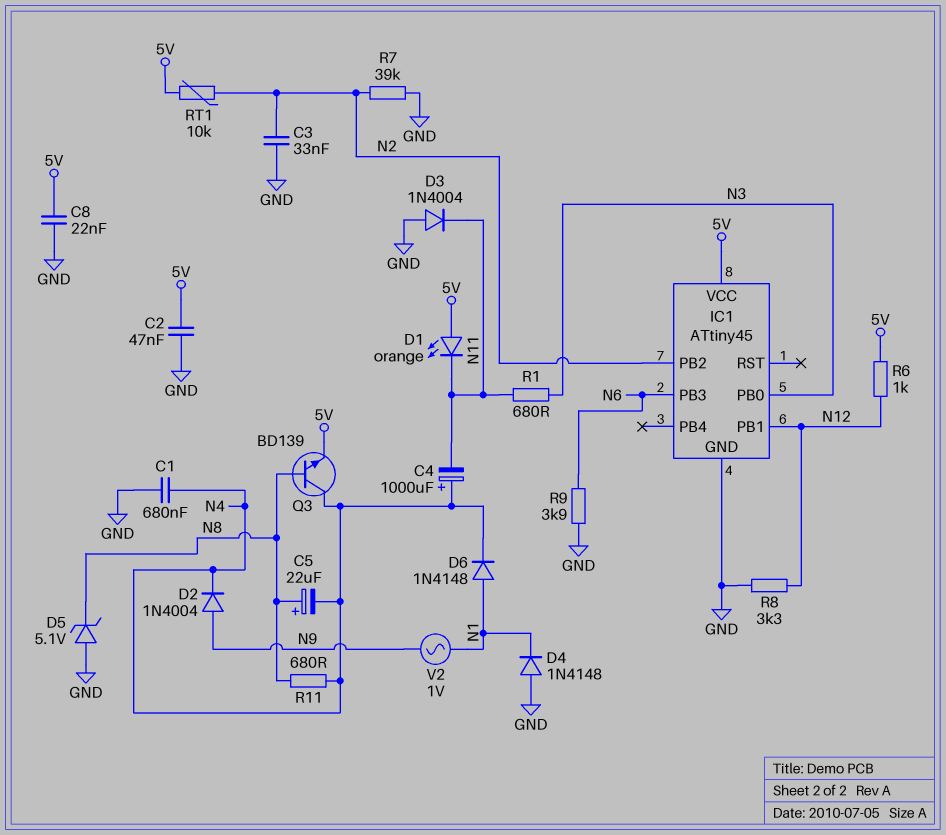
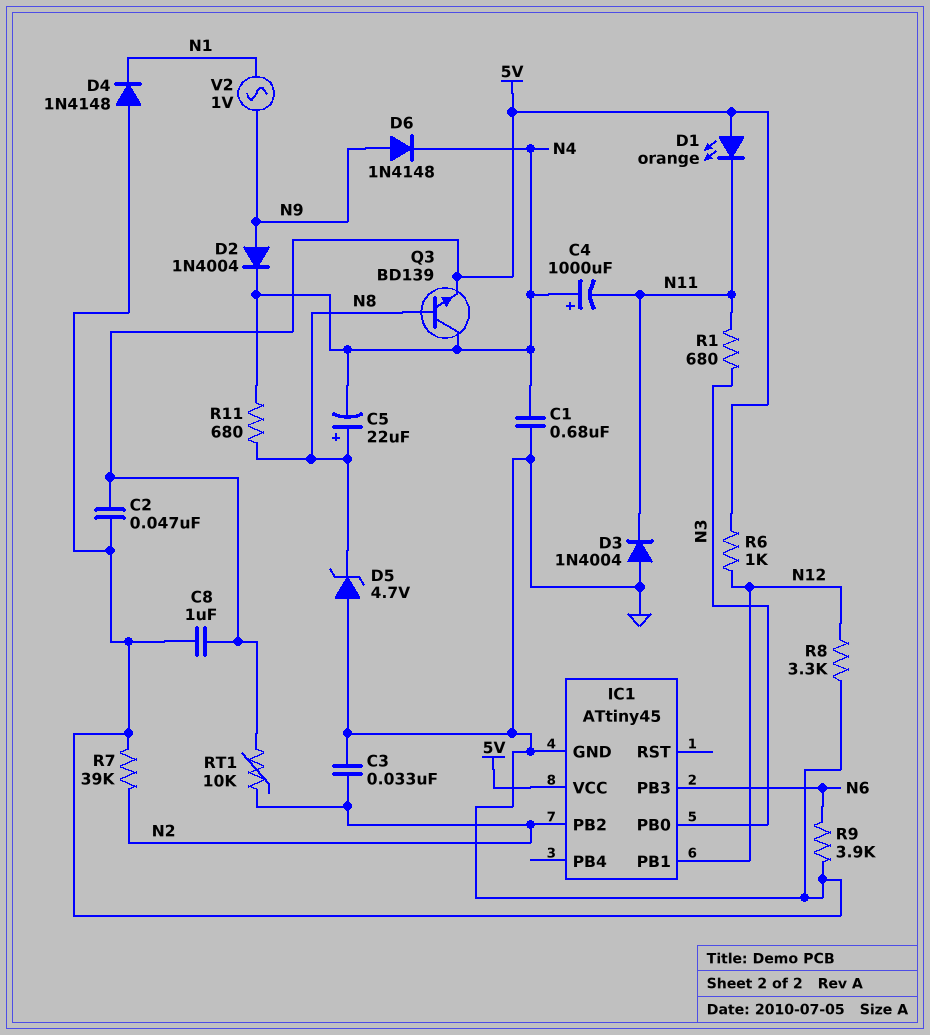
C8: 22nF (5V, GND) -> 1uF (5V, GND)
D5: zener 5.1V (A GND, K N8) -> zener 4.7V (A GND, K N8)
D6: diode 1N4148 (A N1, K N4) -> diode 1N4148 (A N9, K N4)

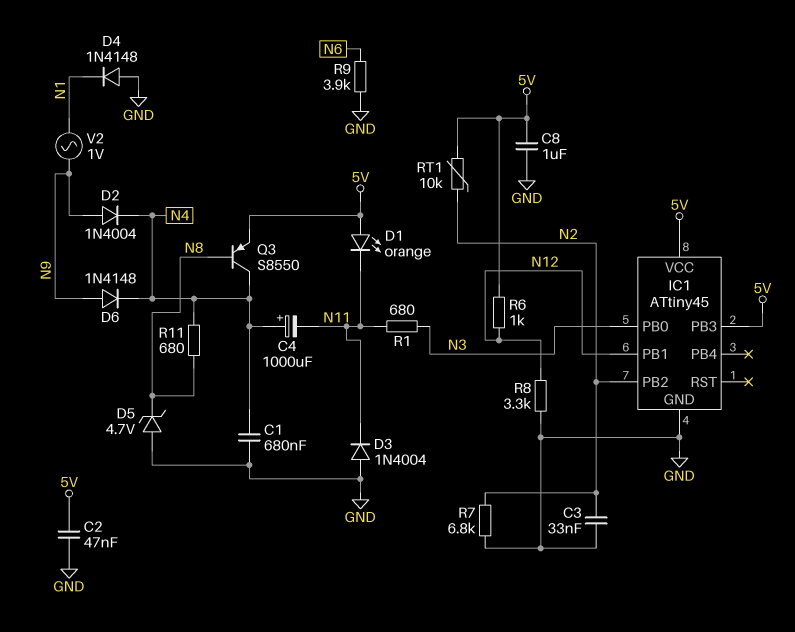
C5: 22uF (plus N8, minus N4) -> none
IC1 pin PB3: N6 -> 5V
Q3: NPN BD139 (B N8, C N4, E 5V) -> PNP S8550 (B N8, C N4, E 5V)
R7: 39k (GND, N2) -> 6.8k (GND, N2)

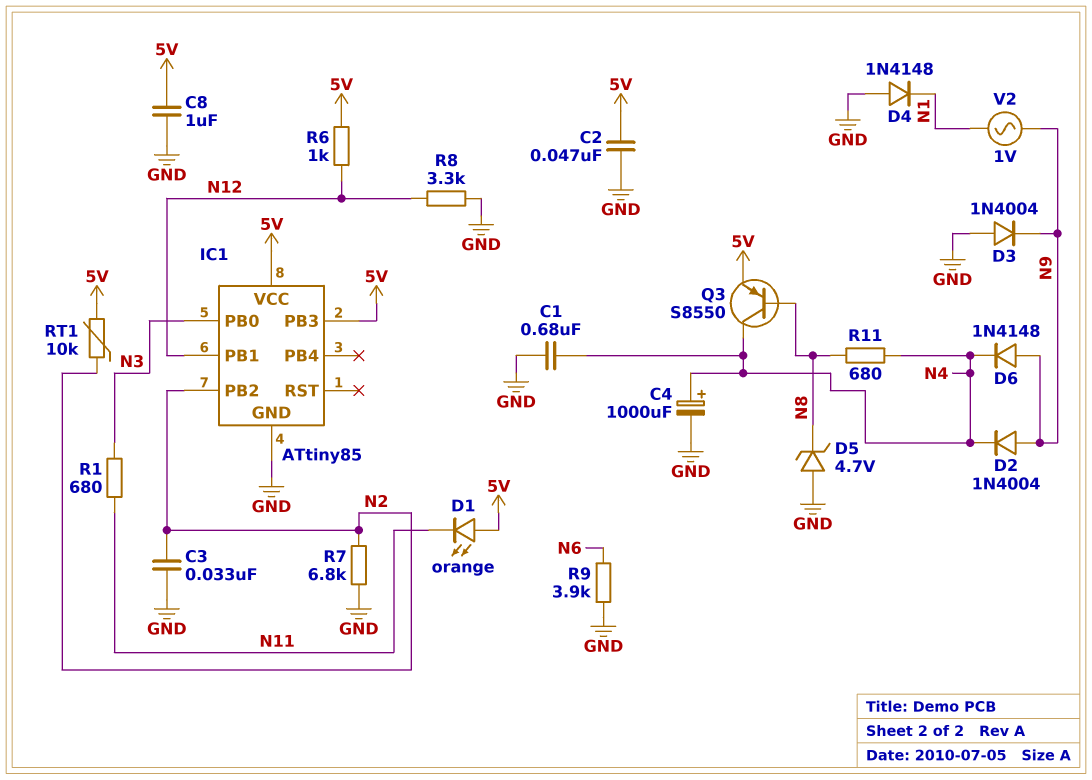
C4: 1000uF (plus N4, minus N11) -> 1000uF (plus N4, minus GND)
D3: diode 1N4004 (A GND, K N11) -> diode 1N4004 (A GND, K N9)
IC1: ATtiny45 -> ATtiny85

